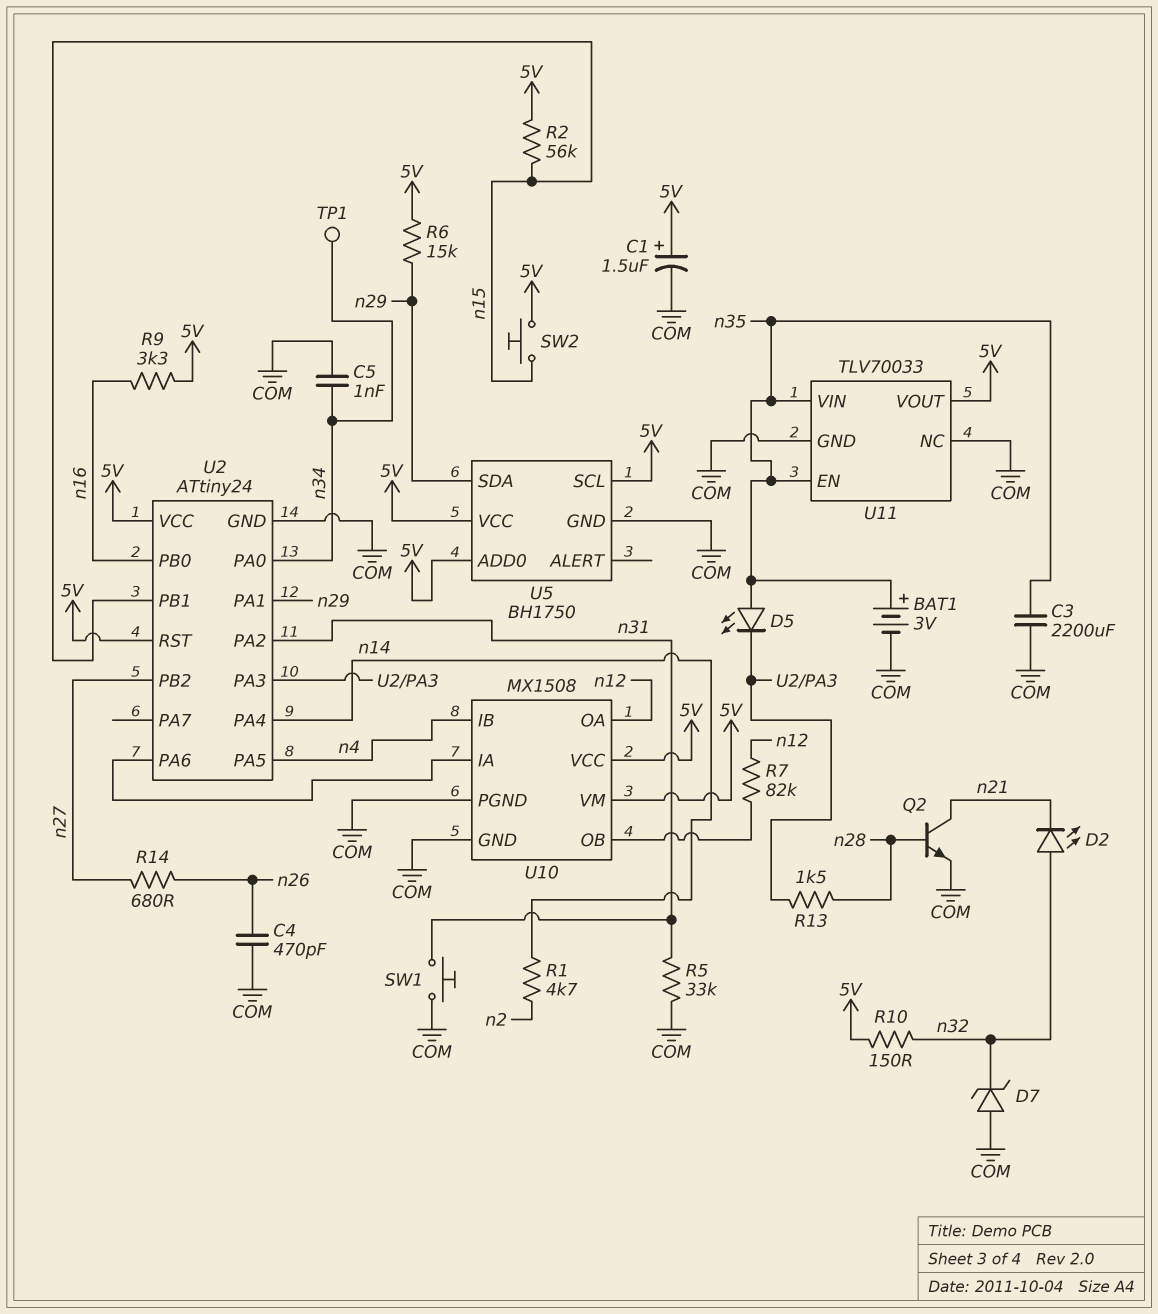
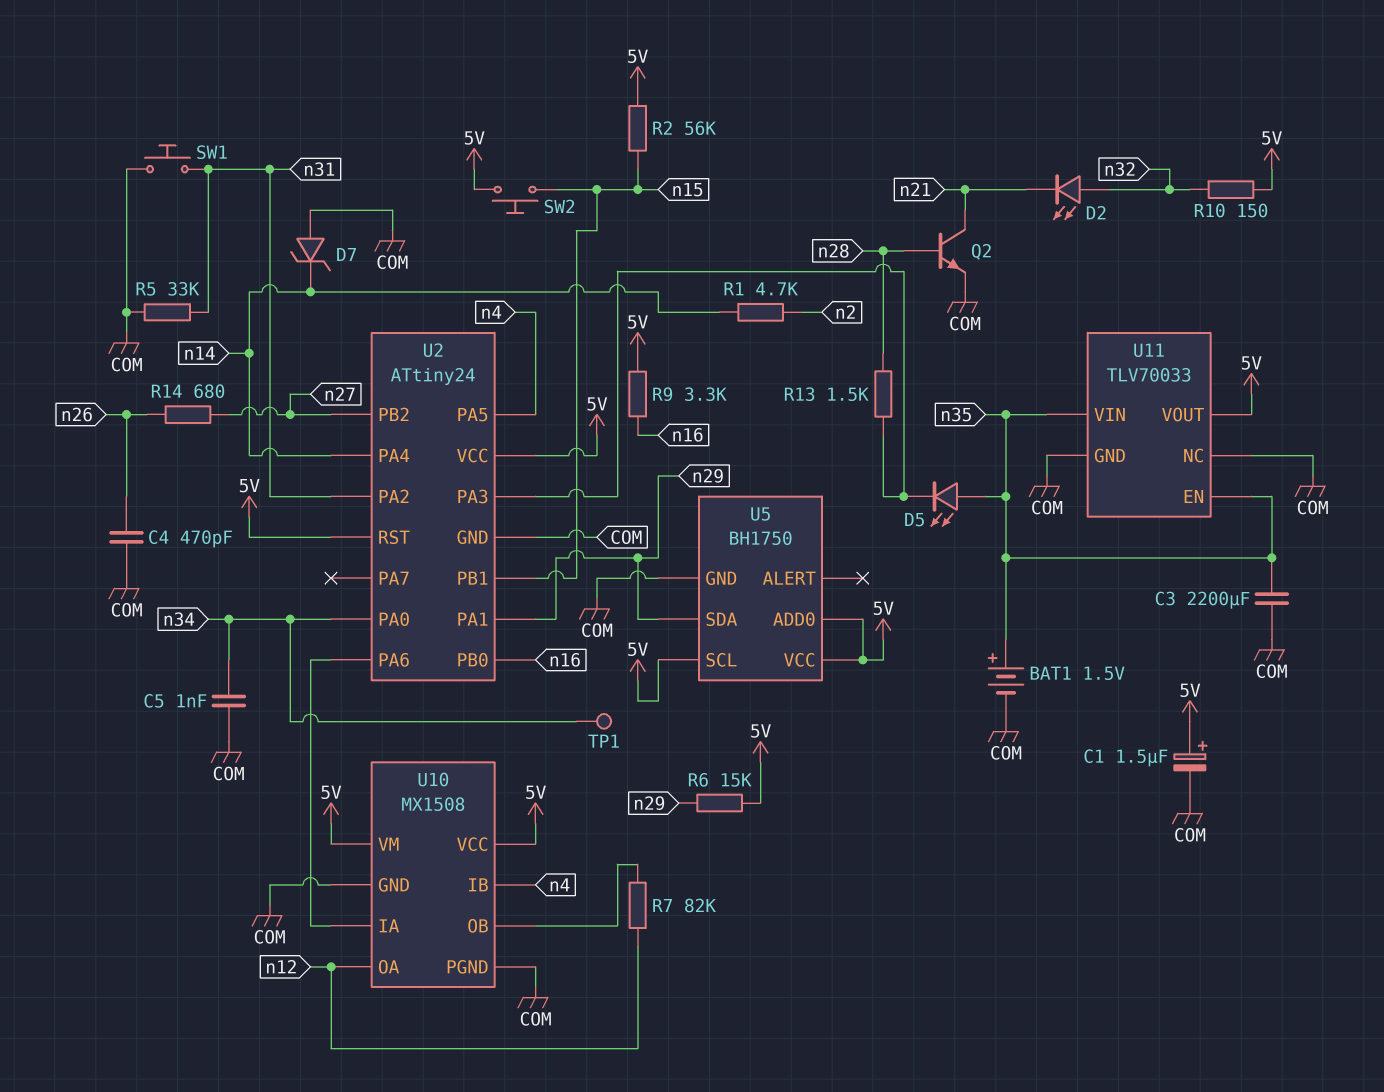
BAT1: 3V (plus n35, minus COM) -> 1.5V (plus n35, minus COM)
D7: zener (A COM, K n32) -> zener (A COM, K n14)

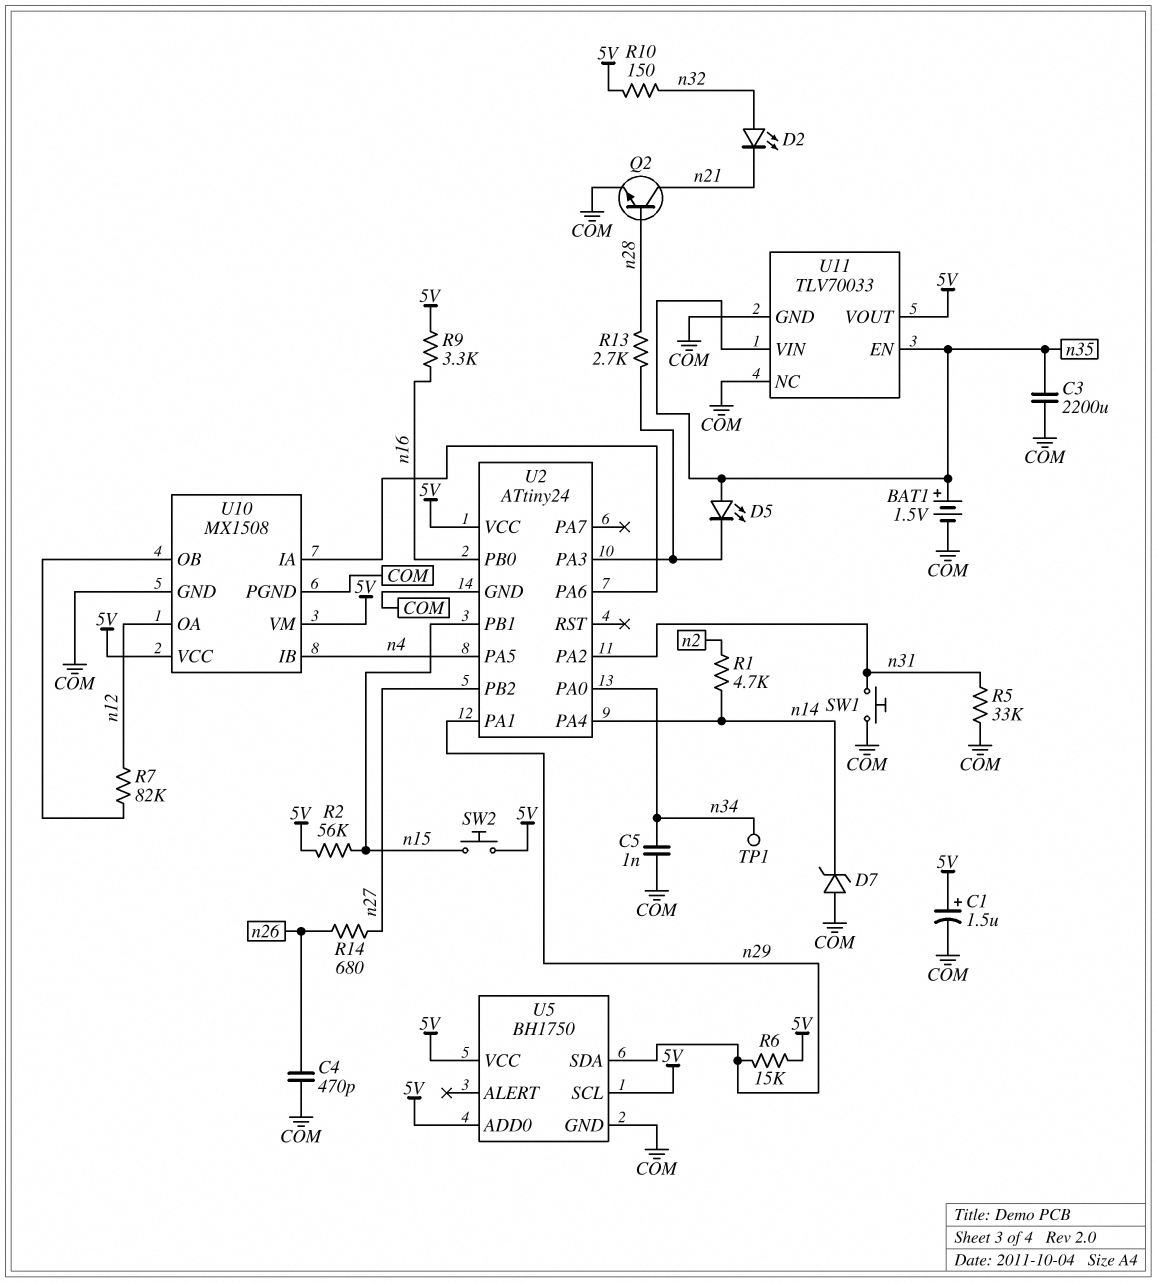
R13: 1.5k (U2/PA3, n28) -> 2.7k (U2/PA3, n28)
U2 pin RST: 5V -> none

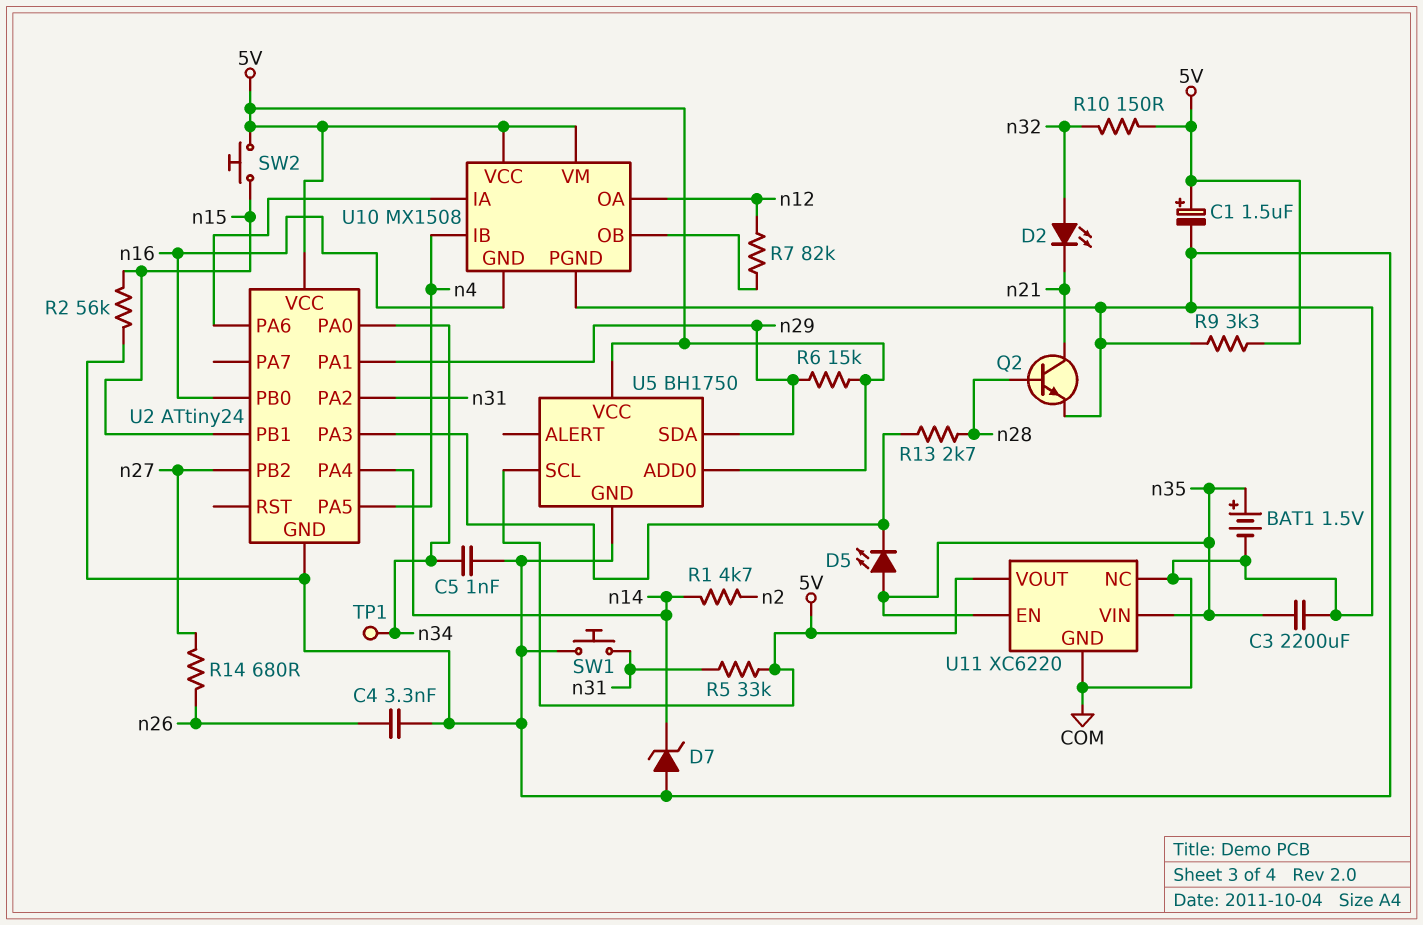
C4: 470pF (COM, n26) -> 3.3nF (COM, n26)
R2: 56k (5V, n15) -> 56k (COM, n15)
R5: 33k (COM, n31) -> 33k (5V, n31)
R9: 3.3k (5V, n16) -> 3.3k (5V, COM)
U10 pin GND: COM -> n16
U11: TLV70033 -> XC6220

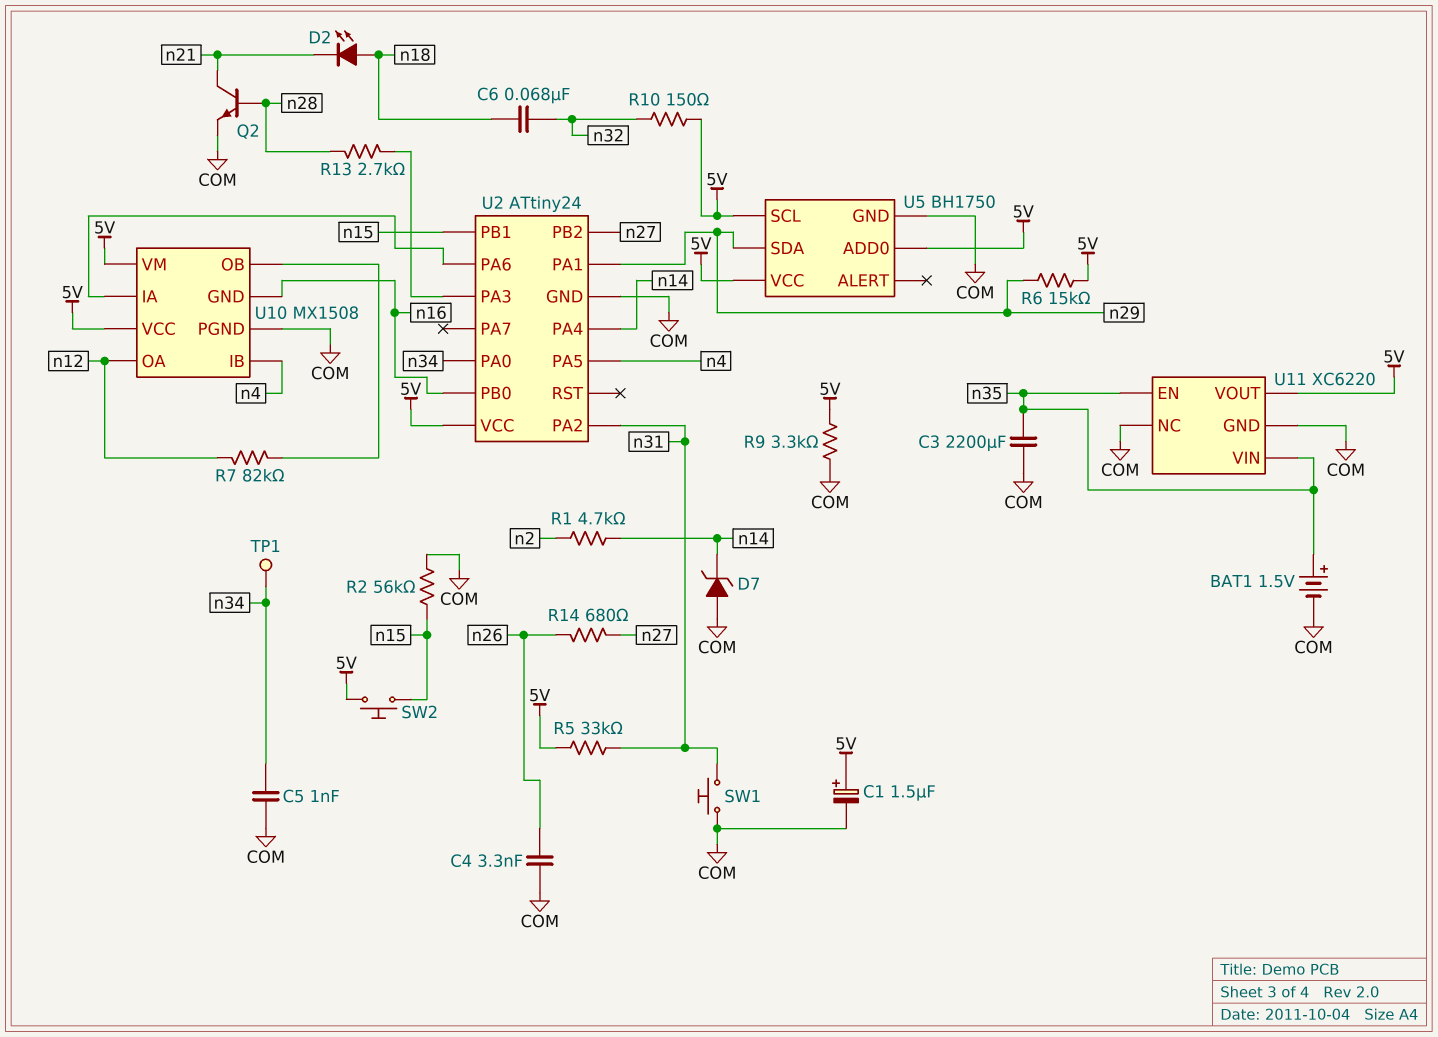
C6: none -> 68nF (n18, n32)
D2: LED (A n32, K n21) -> LED (A n18, K n21)
D5: LED (A n35, K U2/PA3) -> none

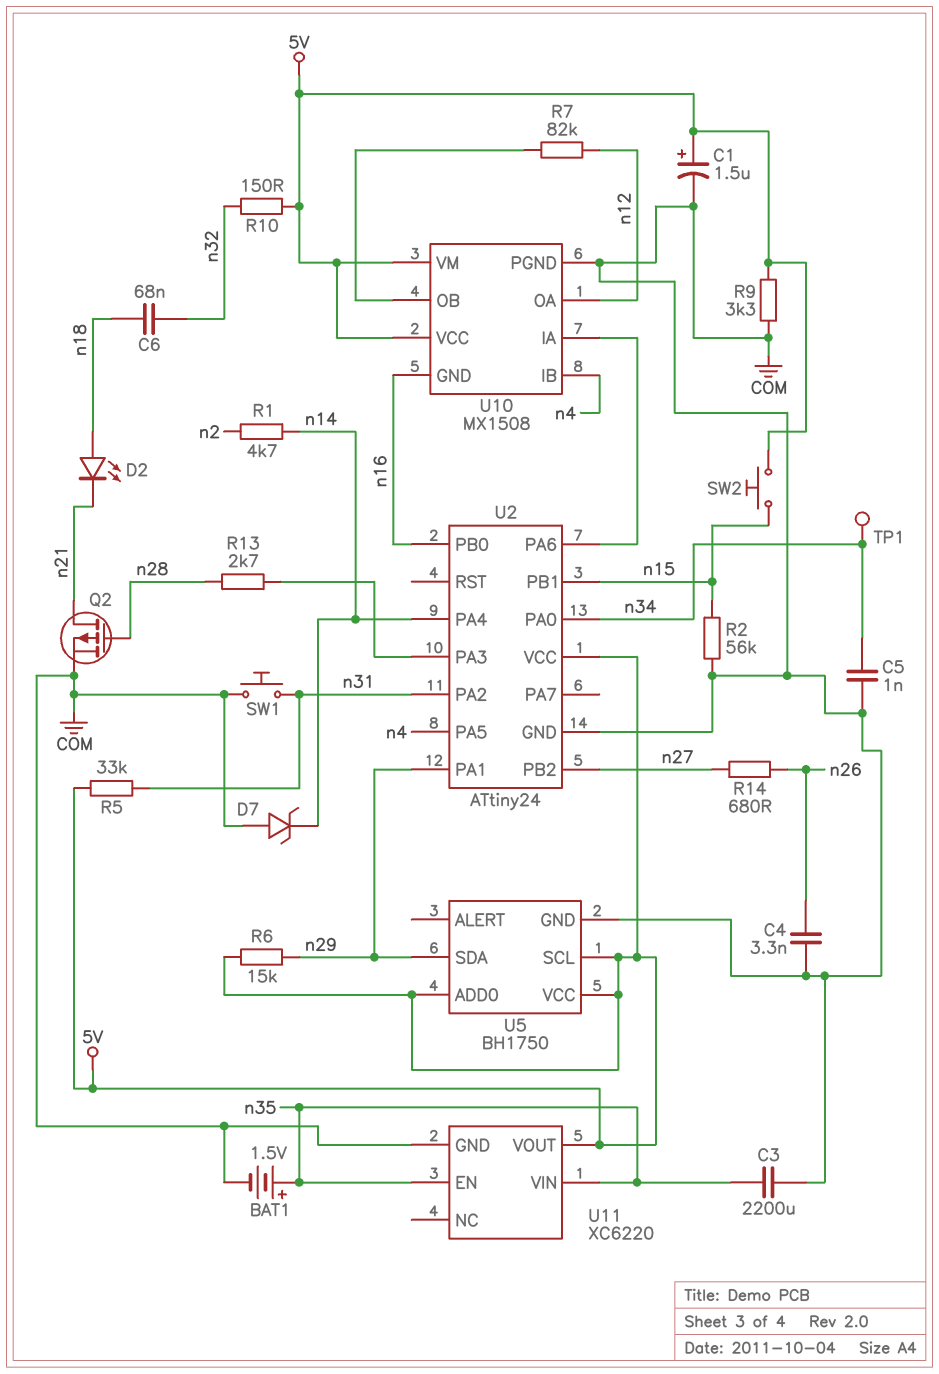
Q2: NPN (B n28, C n21, E COM) -> PMOS (G n28, D n21, S COM)
U11 pin NC: COM -> none

